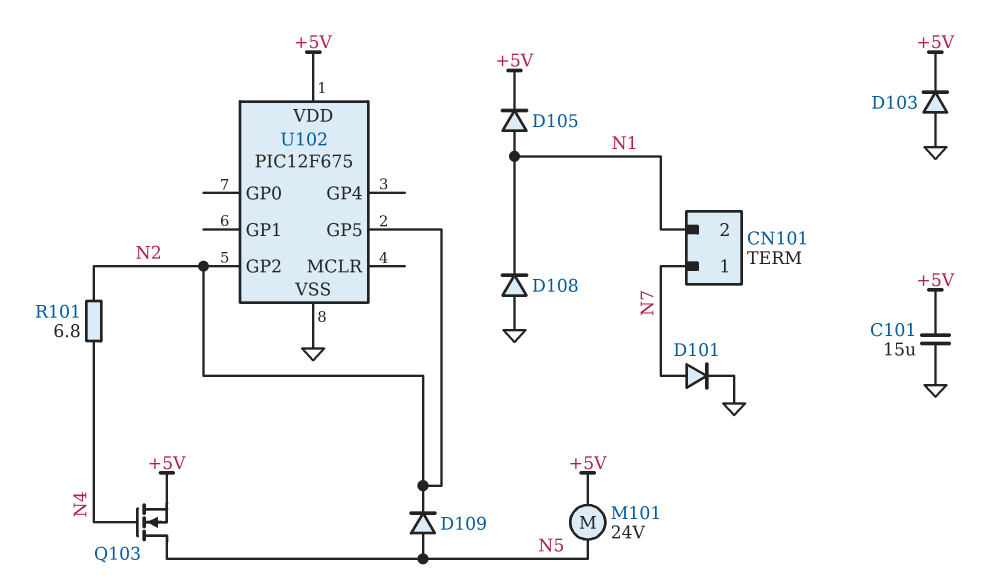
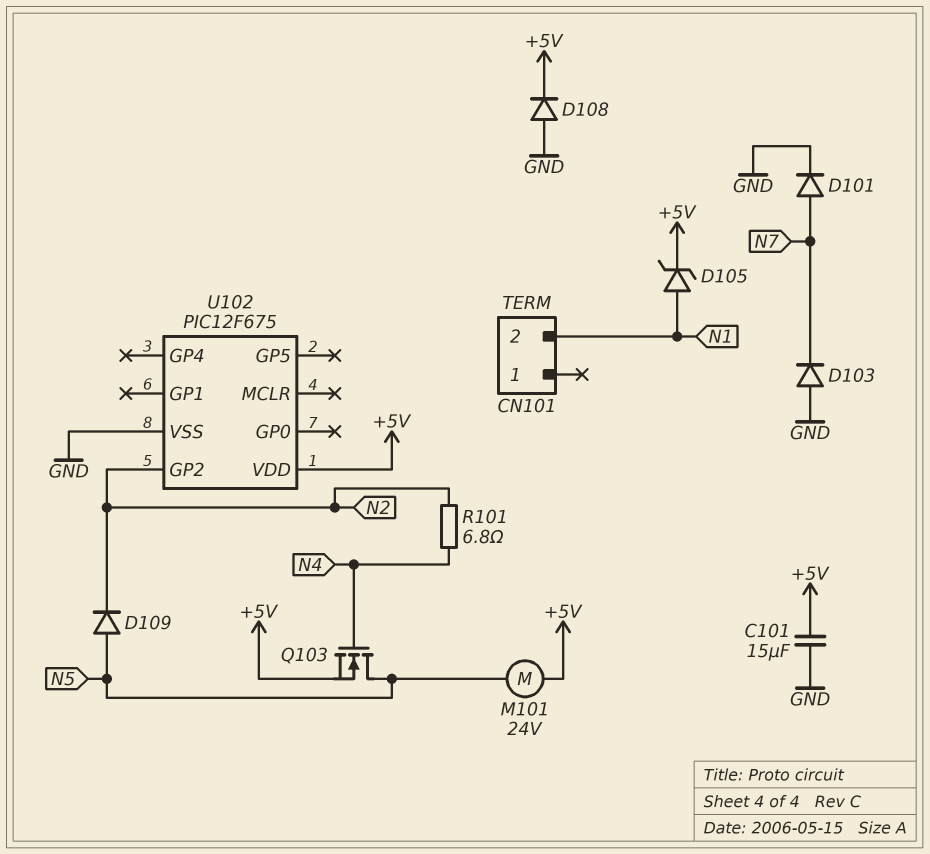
CN101 pin 1: N7 -> none
D103: diode (A GND, K +5V) -> diode (A GND, K N7)
D105: diode (A N1, K +5V) -> zener (A N1, K +5V)
D108: diode (A GND, K N1) -> diode (A GND, K +5V)
U102 pin GP5: N2 -> none

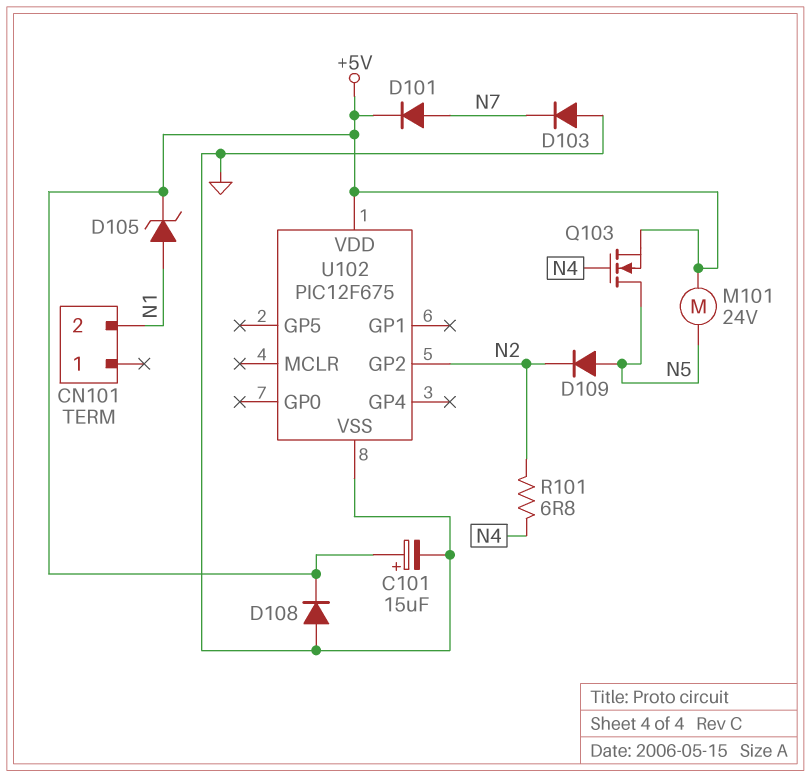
C101: 15uF (+5V, GND) -> 15uF (plus +5V, minus GND)
D101: diode (A N7, K GND) -> diode (A N7, K +5V)

